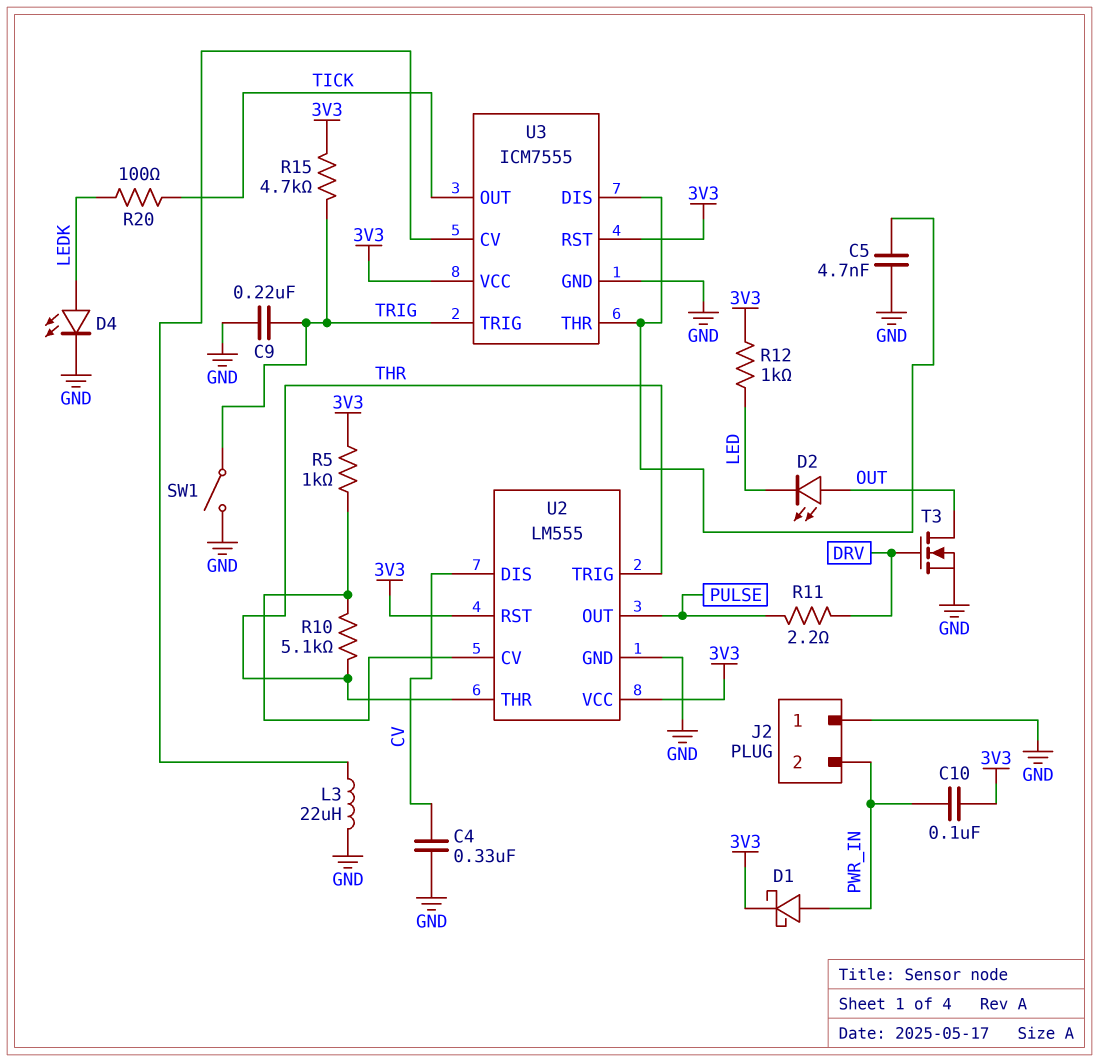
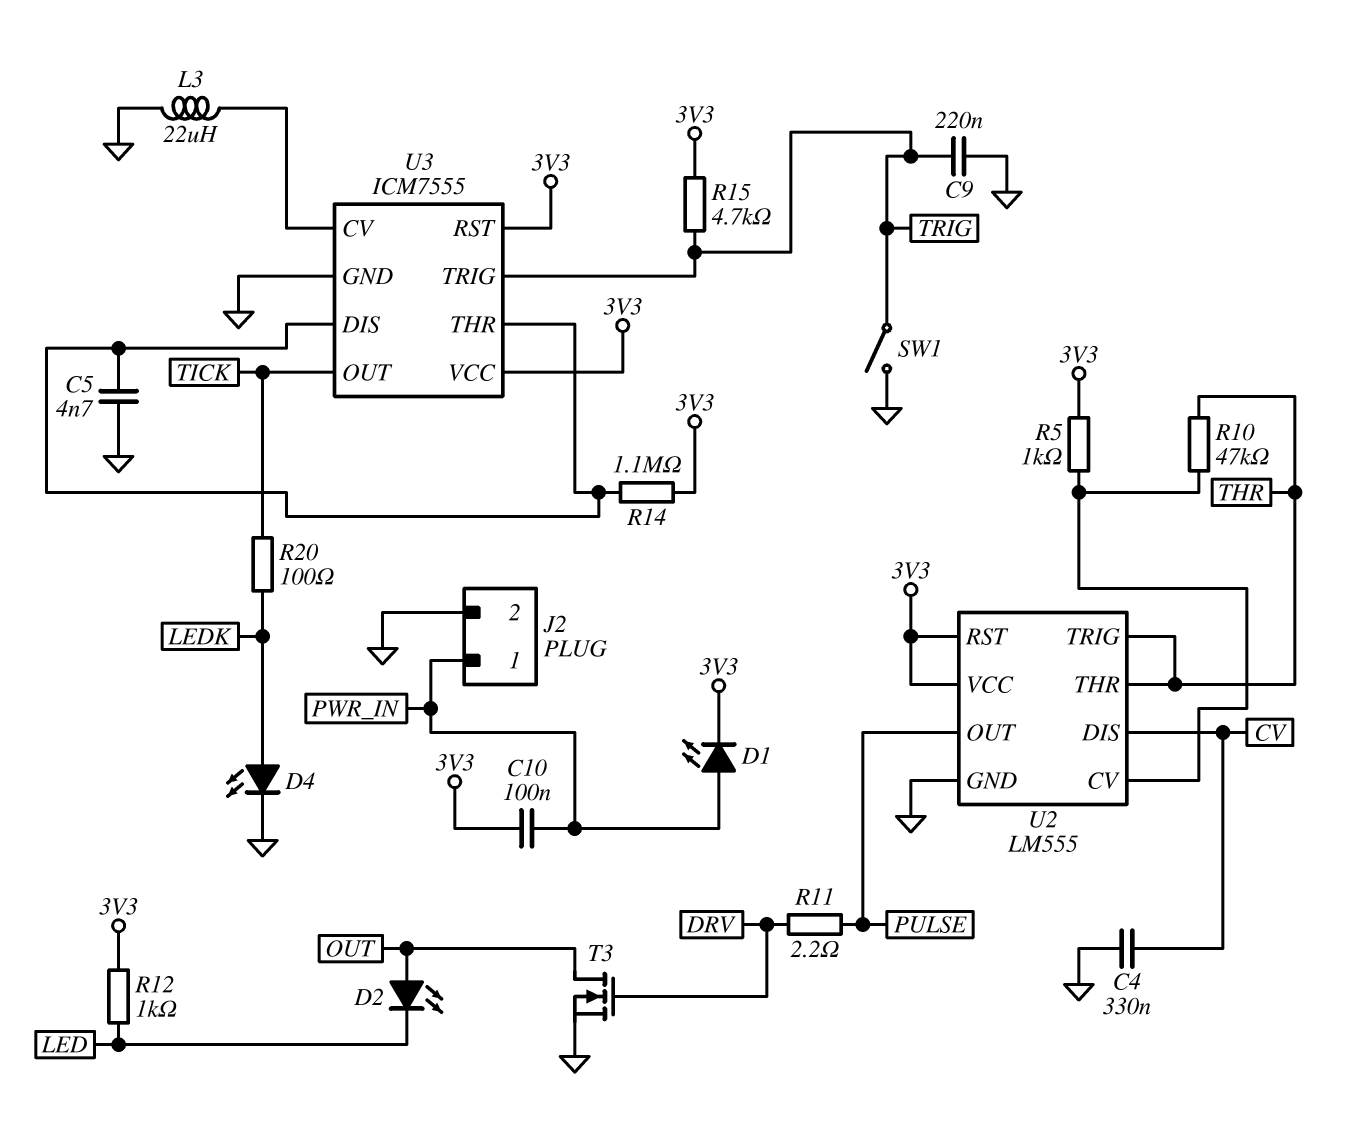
D1: schottky (A PWR_IN, K 3V3) -> LED (A PWR_IN, K 3V3)
J2 pin 1: GND -> PWR_IN
J2 pin 2: PWR_IN -> GND
R10: 5.1k (THR, U2/CV) -> 47k (THR, U2/CV)
R14: none -> 1.1M (3V3, U3/DIS)

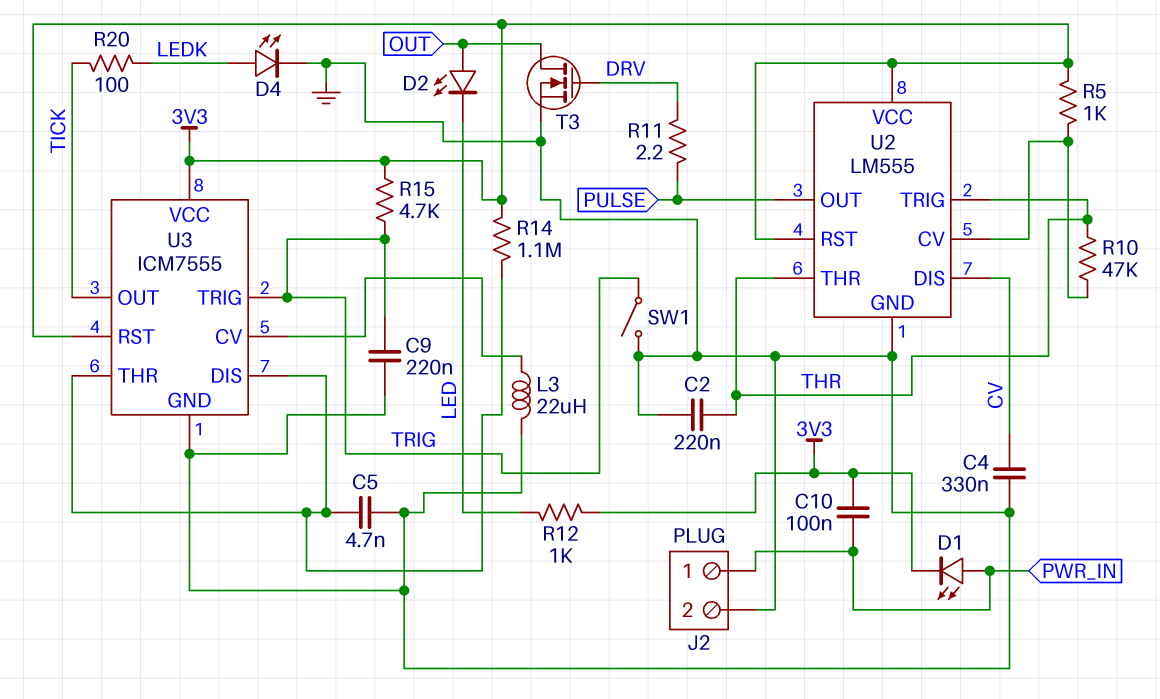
C2: none -> 220nF (GND, THR)

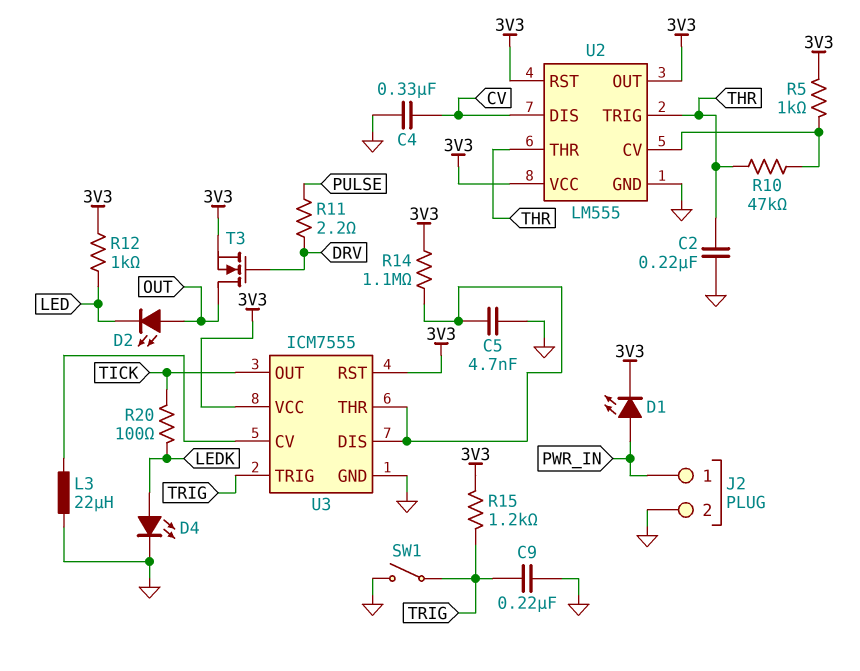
C10: 100nF (3V3, PWR_IN) -> none
R15: 4.7k (3V3, TRIG) -> 1.2k (3V3, TRIG)
T3: NMOS (G DRV, D OUT, S GND) -> NMOS (G DRV, D OUT, S 3V3)
U2 pin OUT: PULSE -> 3V3

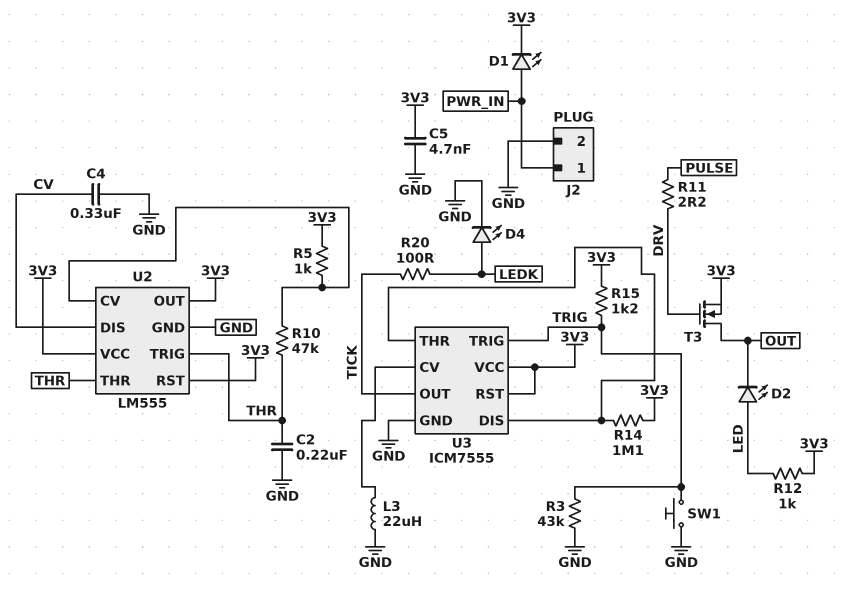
C5: 4.7nF (GND, U3/DIS) -> 4.7nF (3V3, GND)
C9: 220nF (GND, TRIG) -> none
D2: LED (A OUT, K LED) -> LED (A LED, K OUT)
R3: none -> 43k (GND, TRIG)
SW1: switch (GND, TRIG) -> button (GND, TRIG)

